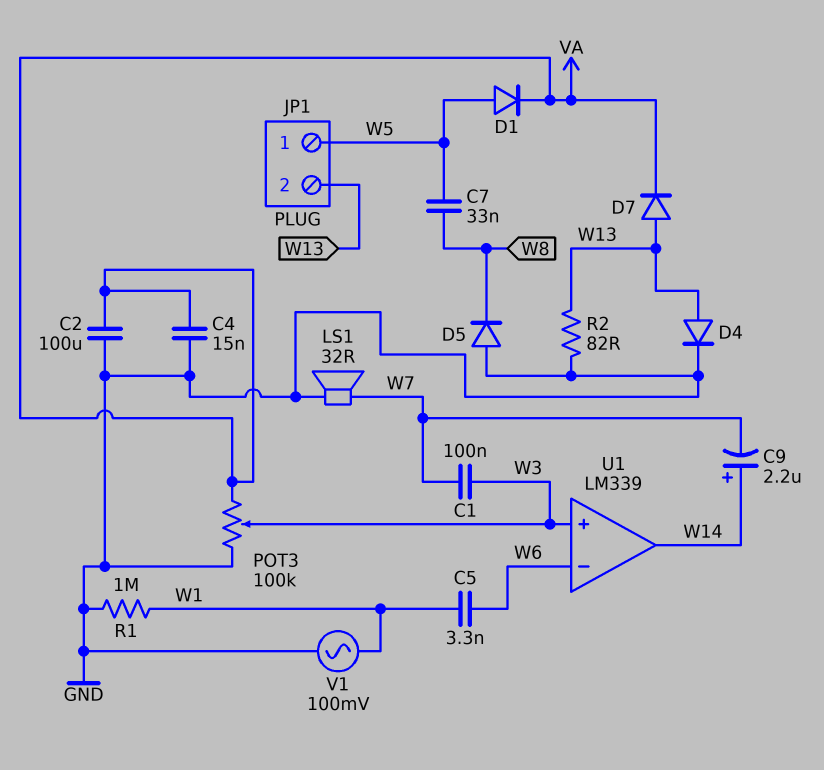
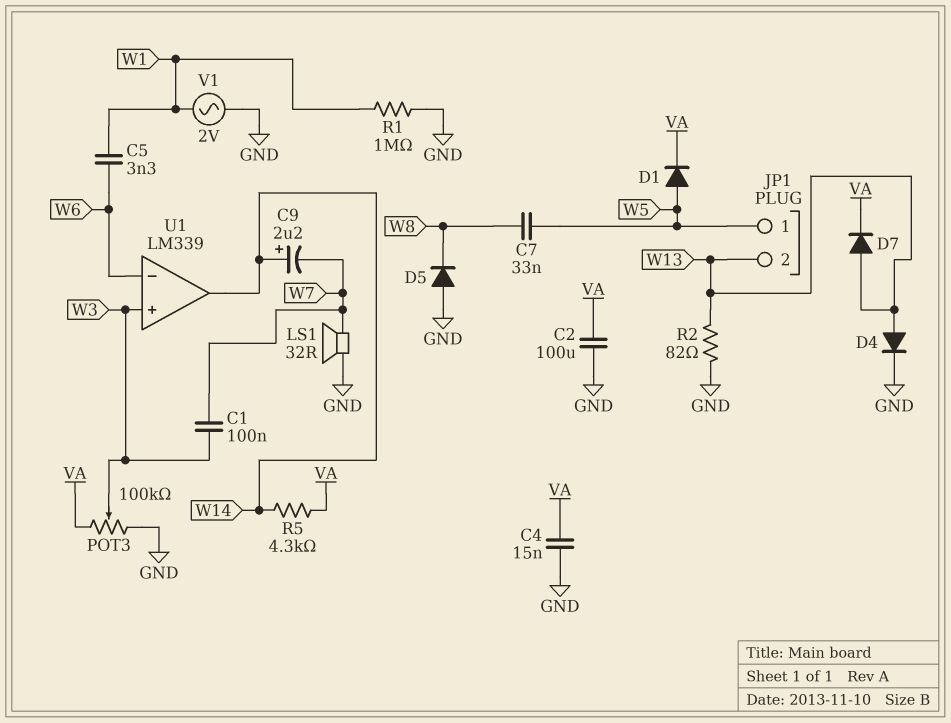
R5: none -> 4.3k (VA, W14)
V1: AC 100mV (GND, W1) -> AC 2V (GND, W1)

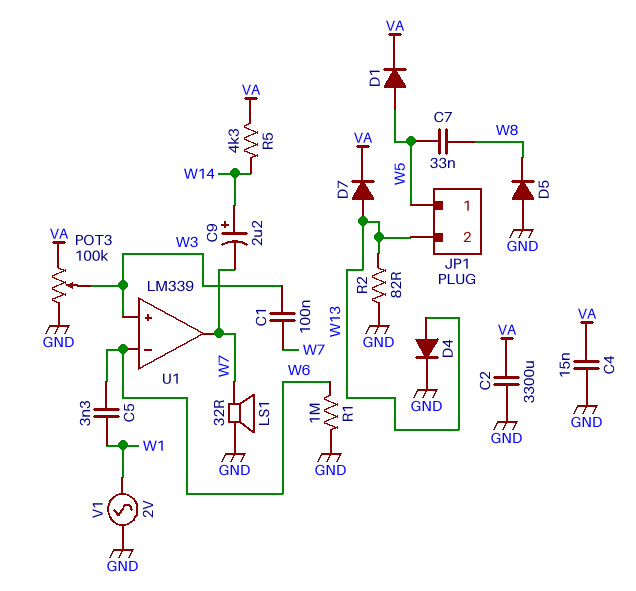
C2: 100uF (GND, VA) -> 3300uF (GND, VA)
R1: 1M (GND, W1) -> 1M (GND, W6)
U1 pin out: W14 -> W7

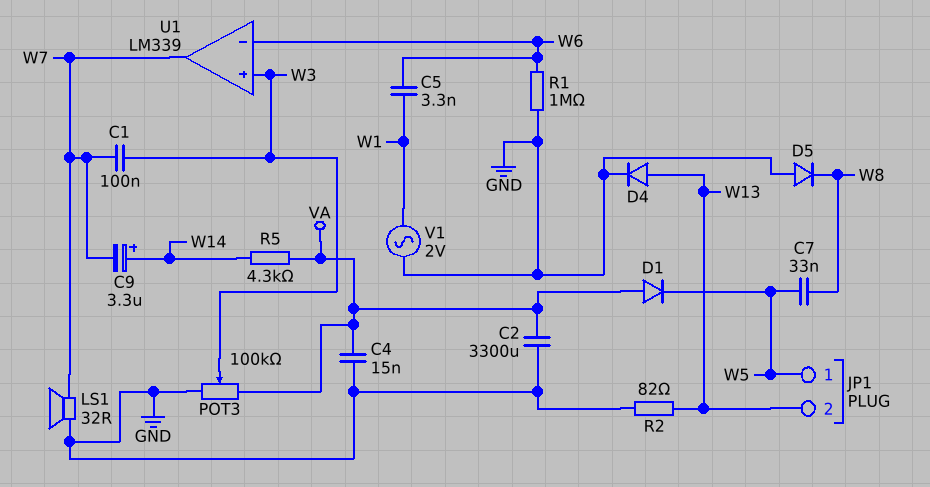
C9: 2.2uF (plus W14, minus W7) -> 3.3uF (plus W14, minus W7)
D1: diode (A W5, K VA) -> diode (A VA, K W5)
D7: diode (A W13, K VA) -> none

